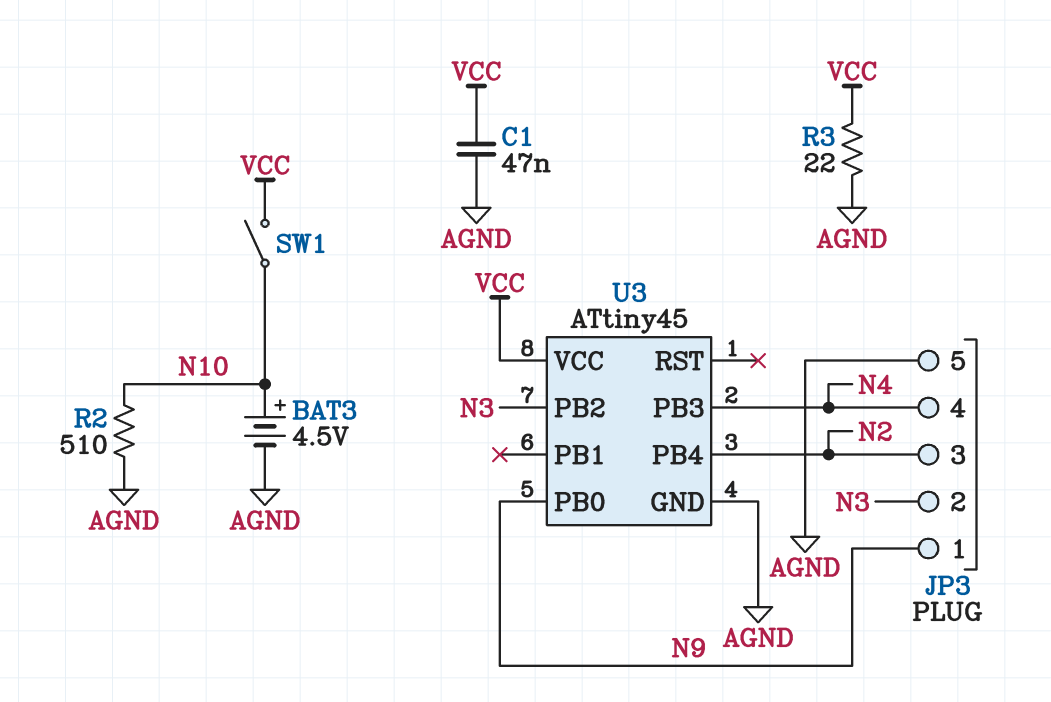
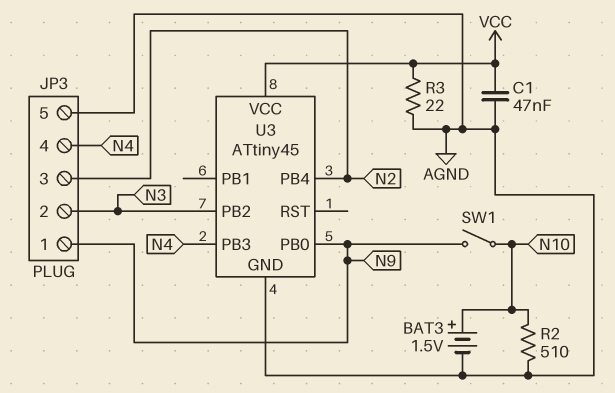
BAT3: 4.5V (plus N10, minus AGND) -> 1.5V (plus N10, minus AGND)
SW1: switch (N10, VCC) -> switch (N9, N10)

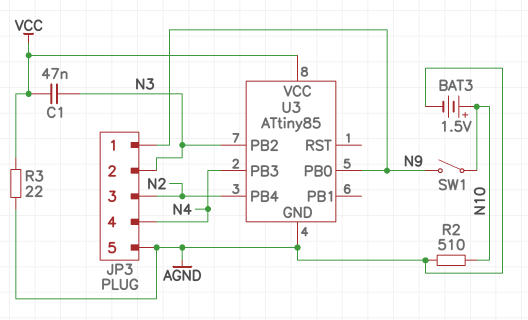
C1: 47nF (AGND, VCC) -> 47nF (N3, VCC)
U3: ATtiny45 -> ATtiny85

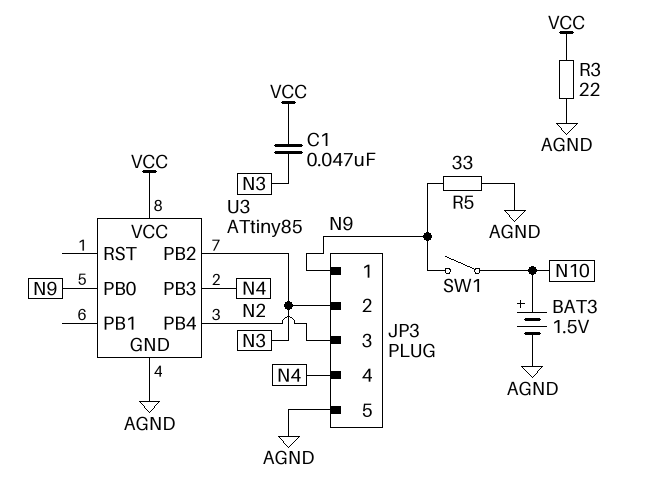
R2: 510 (AGND, N10) -> none
R5: none -> 33 (AGND, N9)

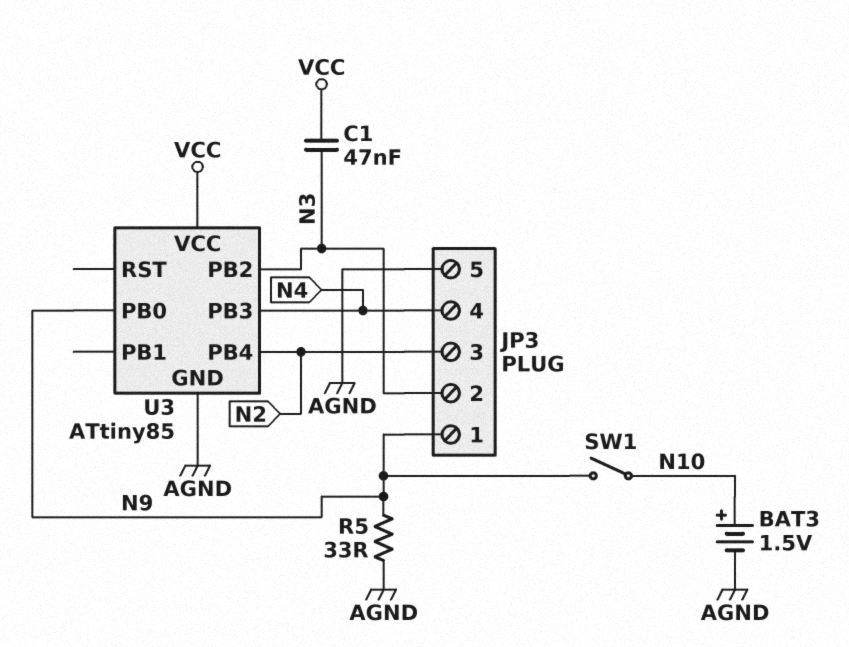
R3: 22 (AGND, VCC) -> none

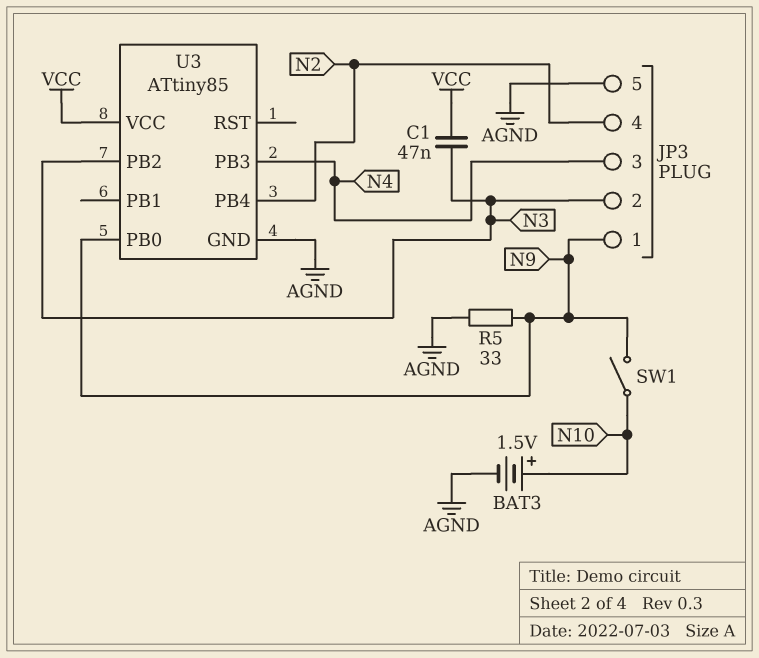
JP3 pin 3: N2 -> N4
JP3 pin 4: N4 -> N2

